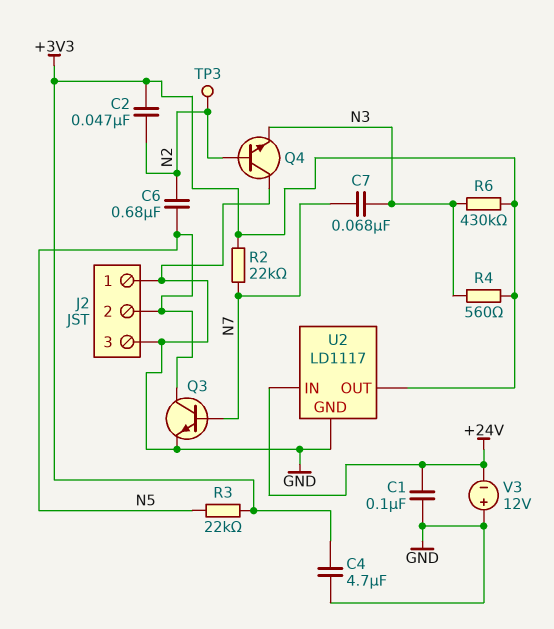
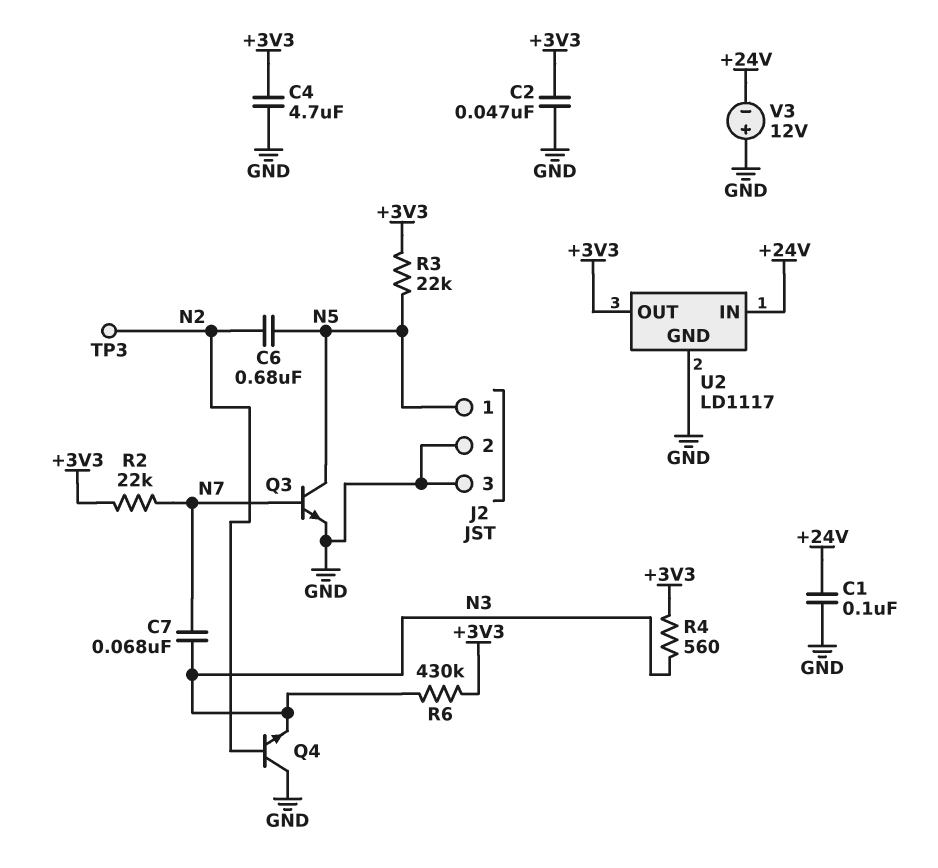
C2: 47nF (+3V3, N2) -> 47nF (+3V3, GND)
J2 pin 1: GND -> N5
J2 pin 2: N5 -> GND

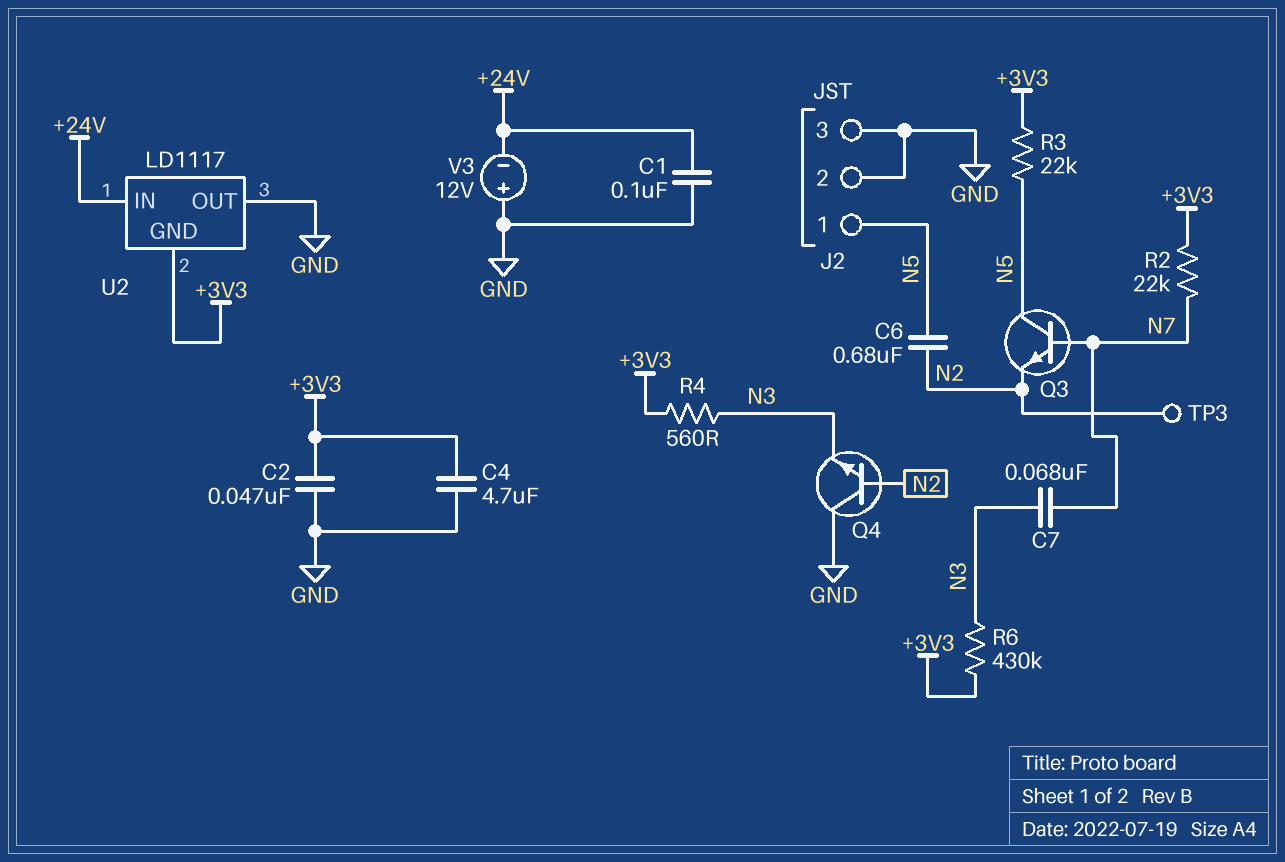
Q3: NPN (B N7, C N5, E GND) -> NPN (B N7, C N5, E N2)
U2 pin GND: GND -> +3V3
U2 pin OUT: +3V3 -> GND

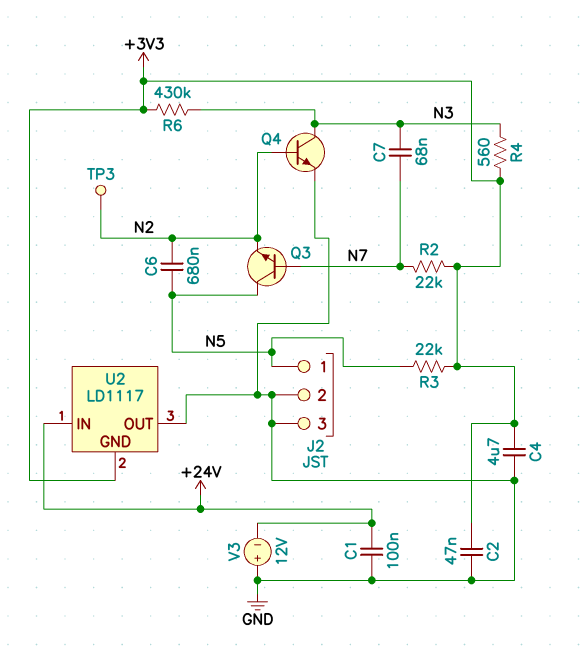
Q4: NPN (B N2, C GND, E N3) -> NPN (B N2, C N3, E GND)

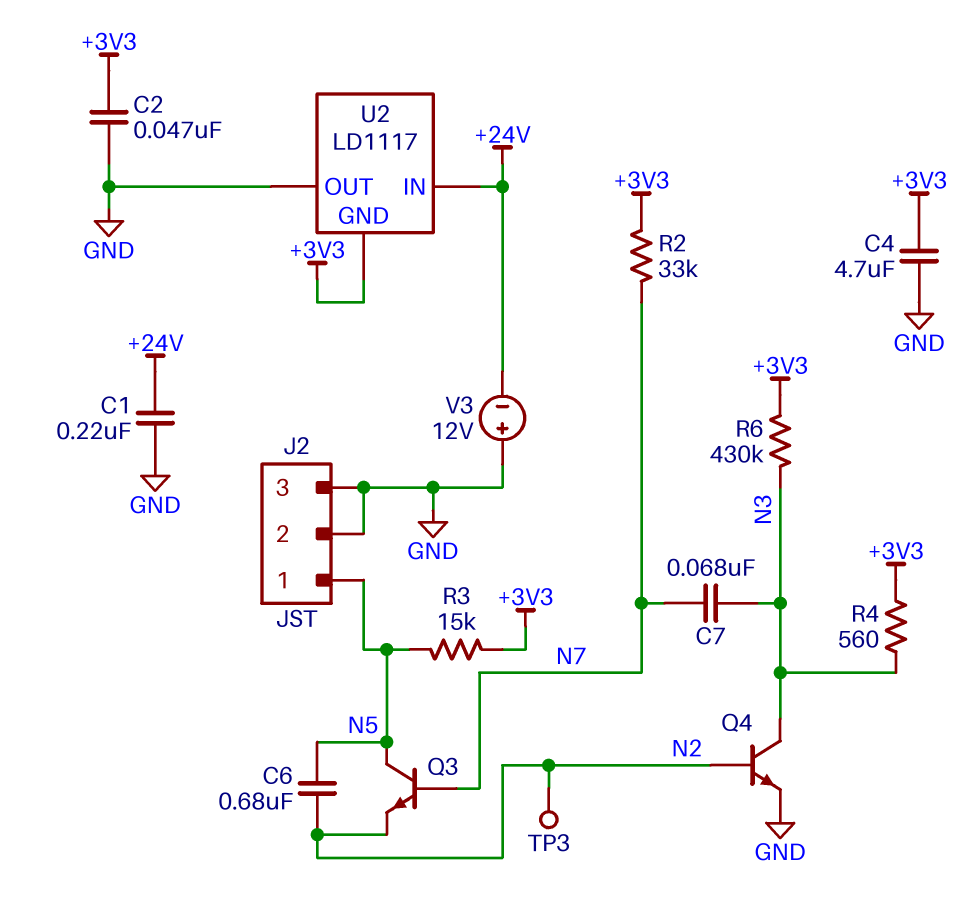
C1: 100nF (+24V, GND) -> 220nF (+24V, GND)
R2: 22k (+3V3, N7) -> 33k (+3V3, N7)
R3: 22k (+3V3, N5) -> 15k (+3V3, N5)

